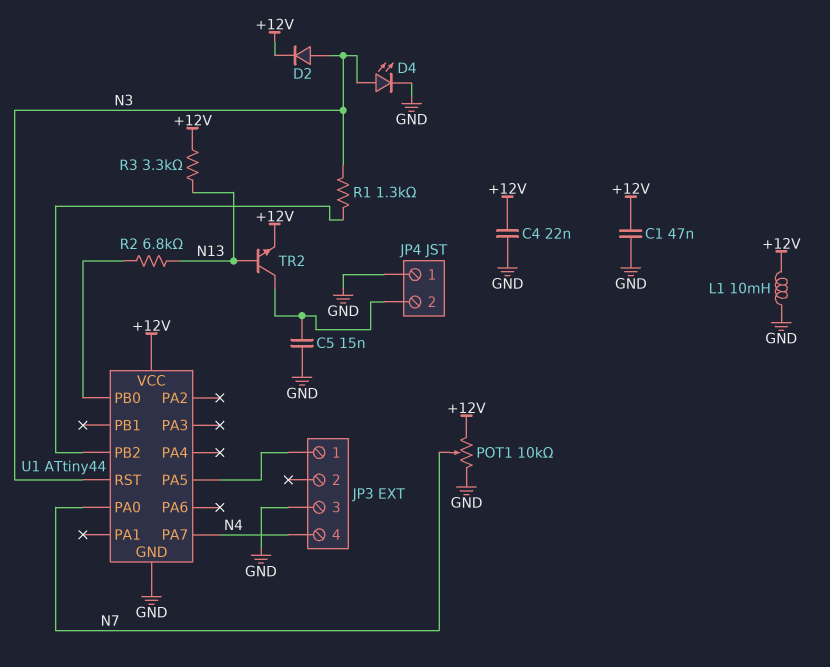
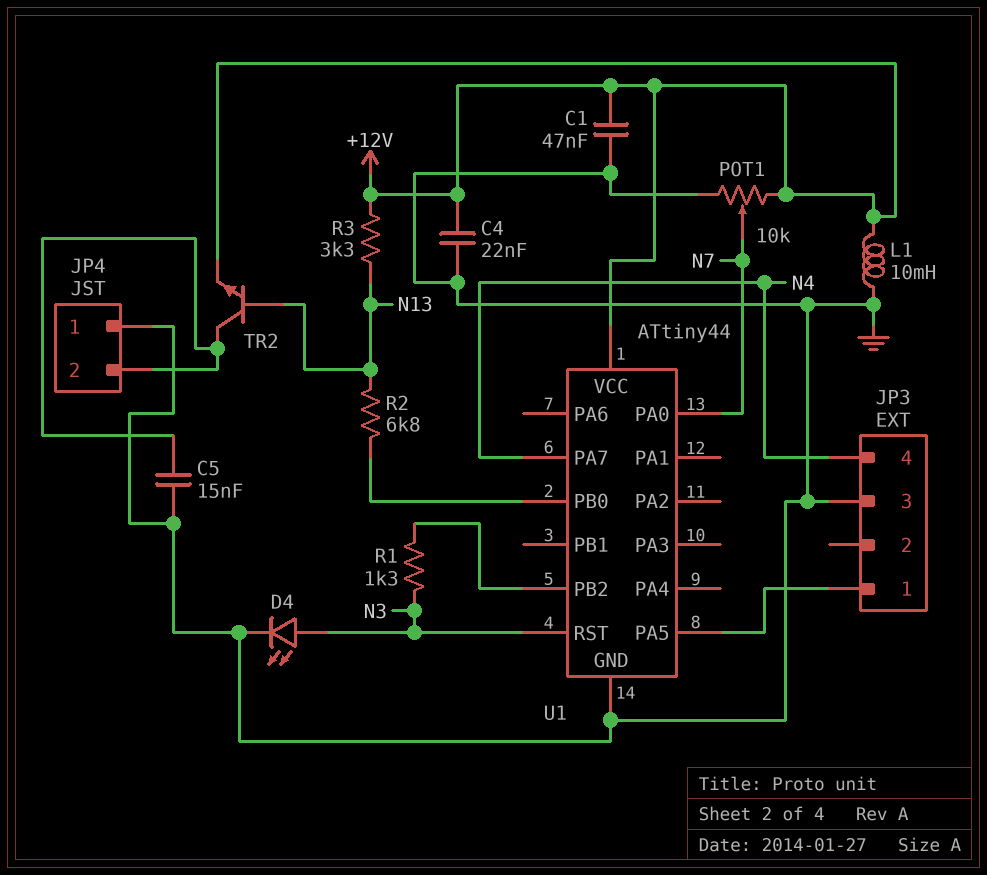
D2: diode (A N3, K +12V) -> none

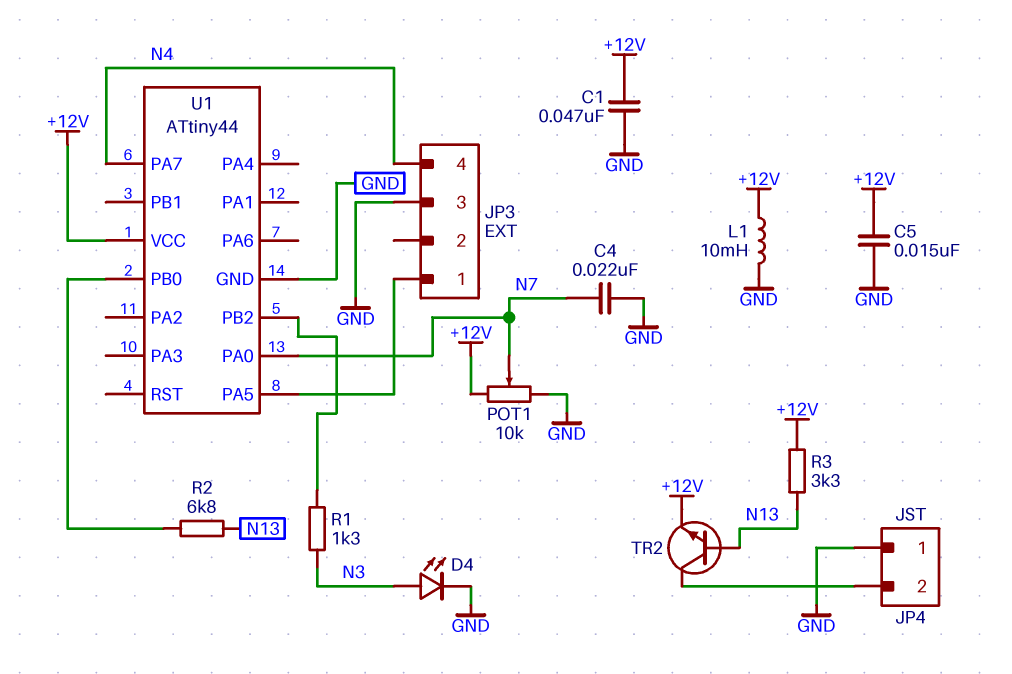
C4: 22nF (+12V, GND) -> 22nF (GND, N7)
C5: 15nF (GND, JP4/2) -> 15nF (+12V, GND)
U1 pin RST: N3 -> none

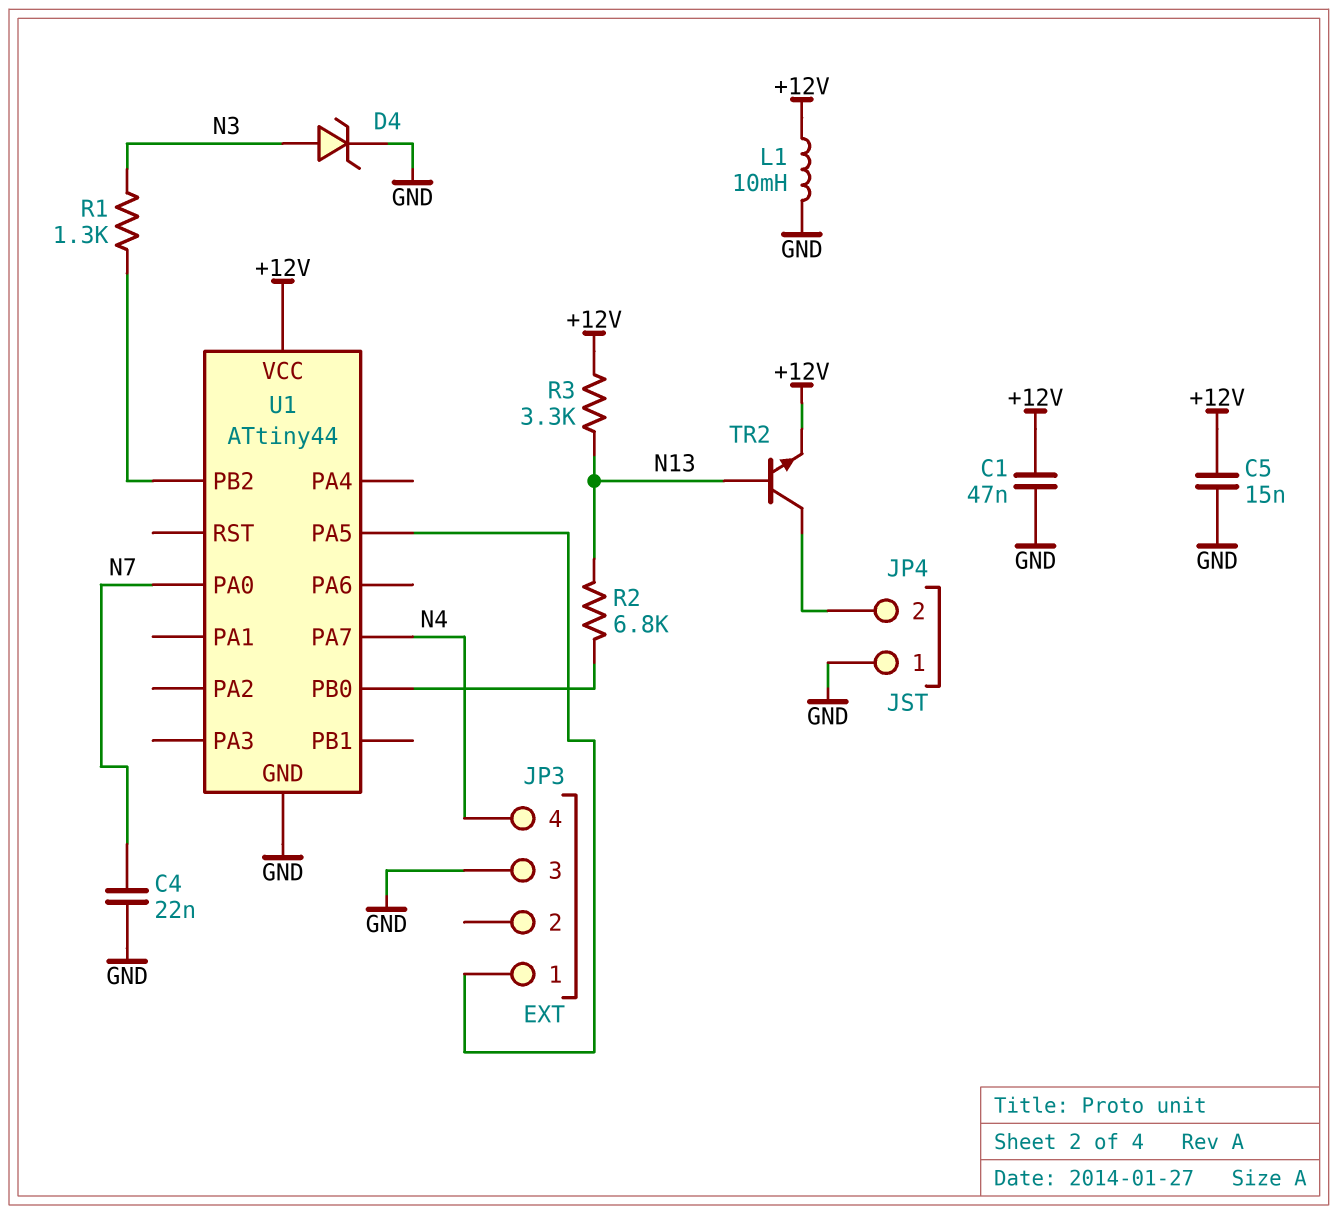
D4: LED (A N3, K GND) -> zener (A N3, K GND)
POT1: 10k (+12V, GND, wiper N7) -> none

